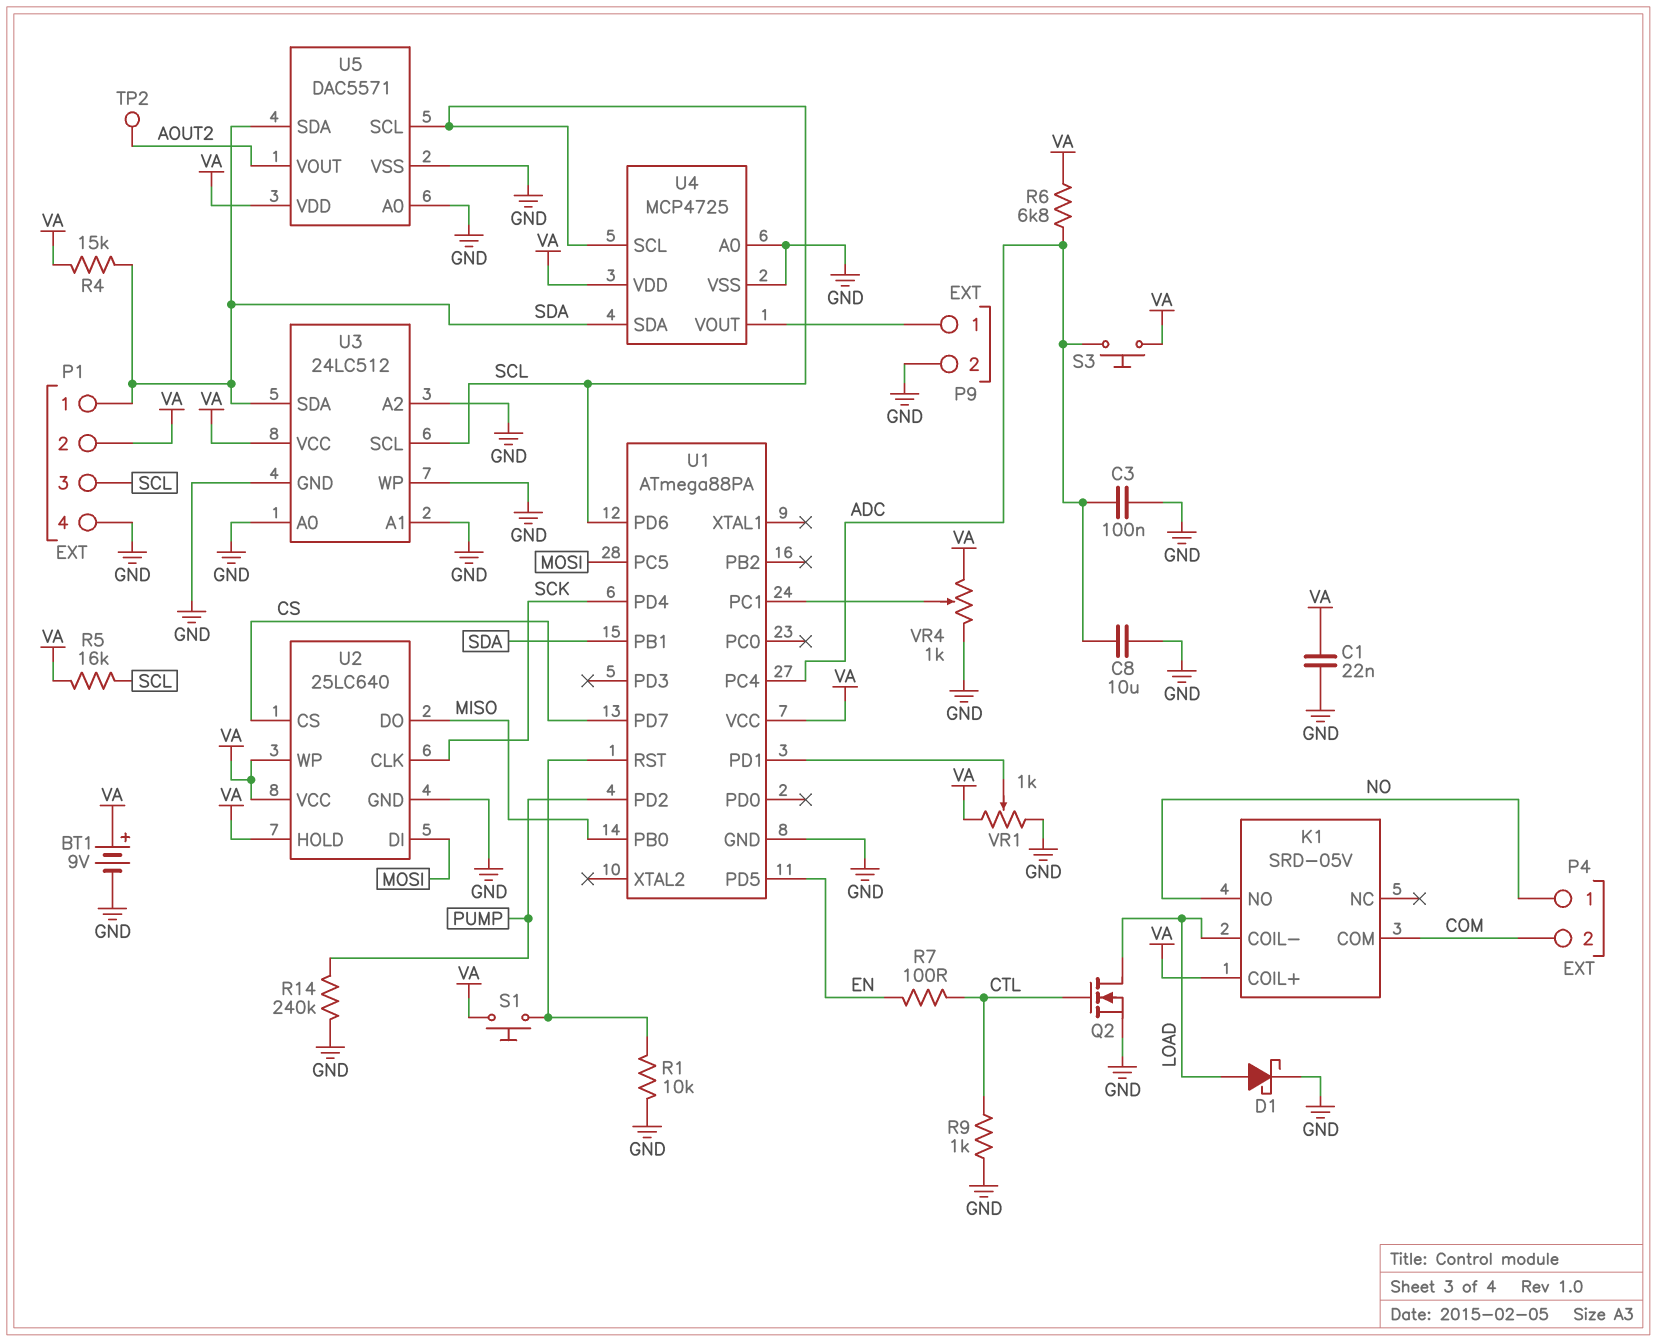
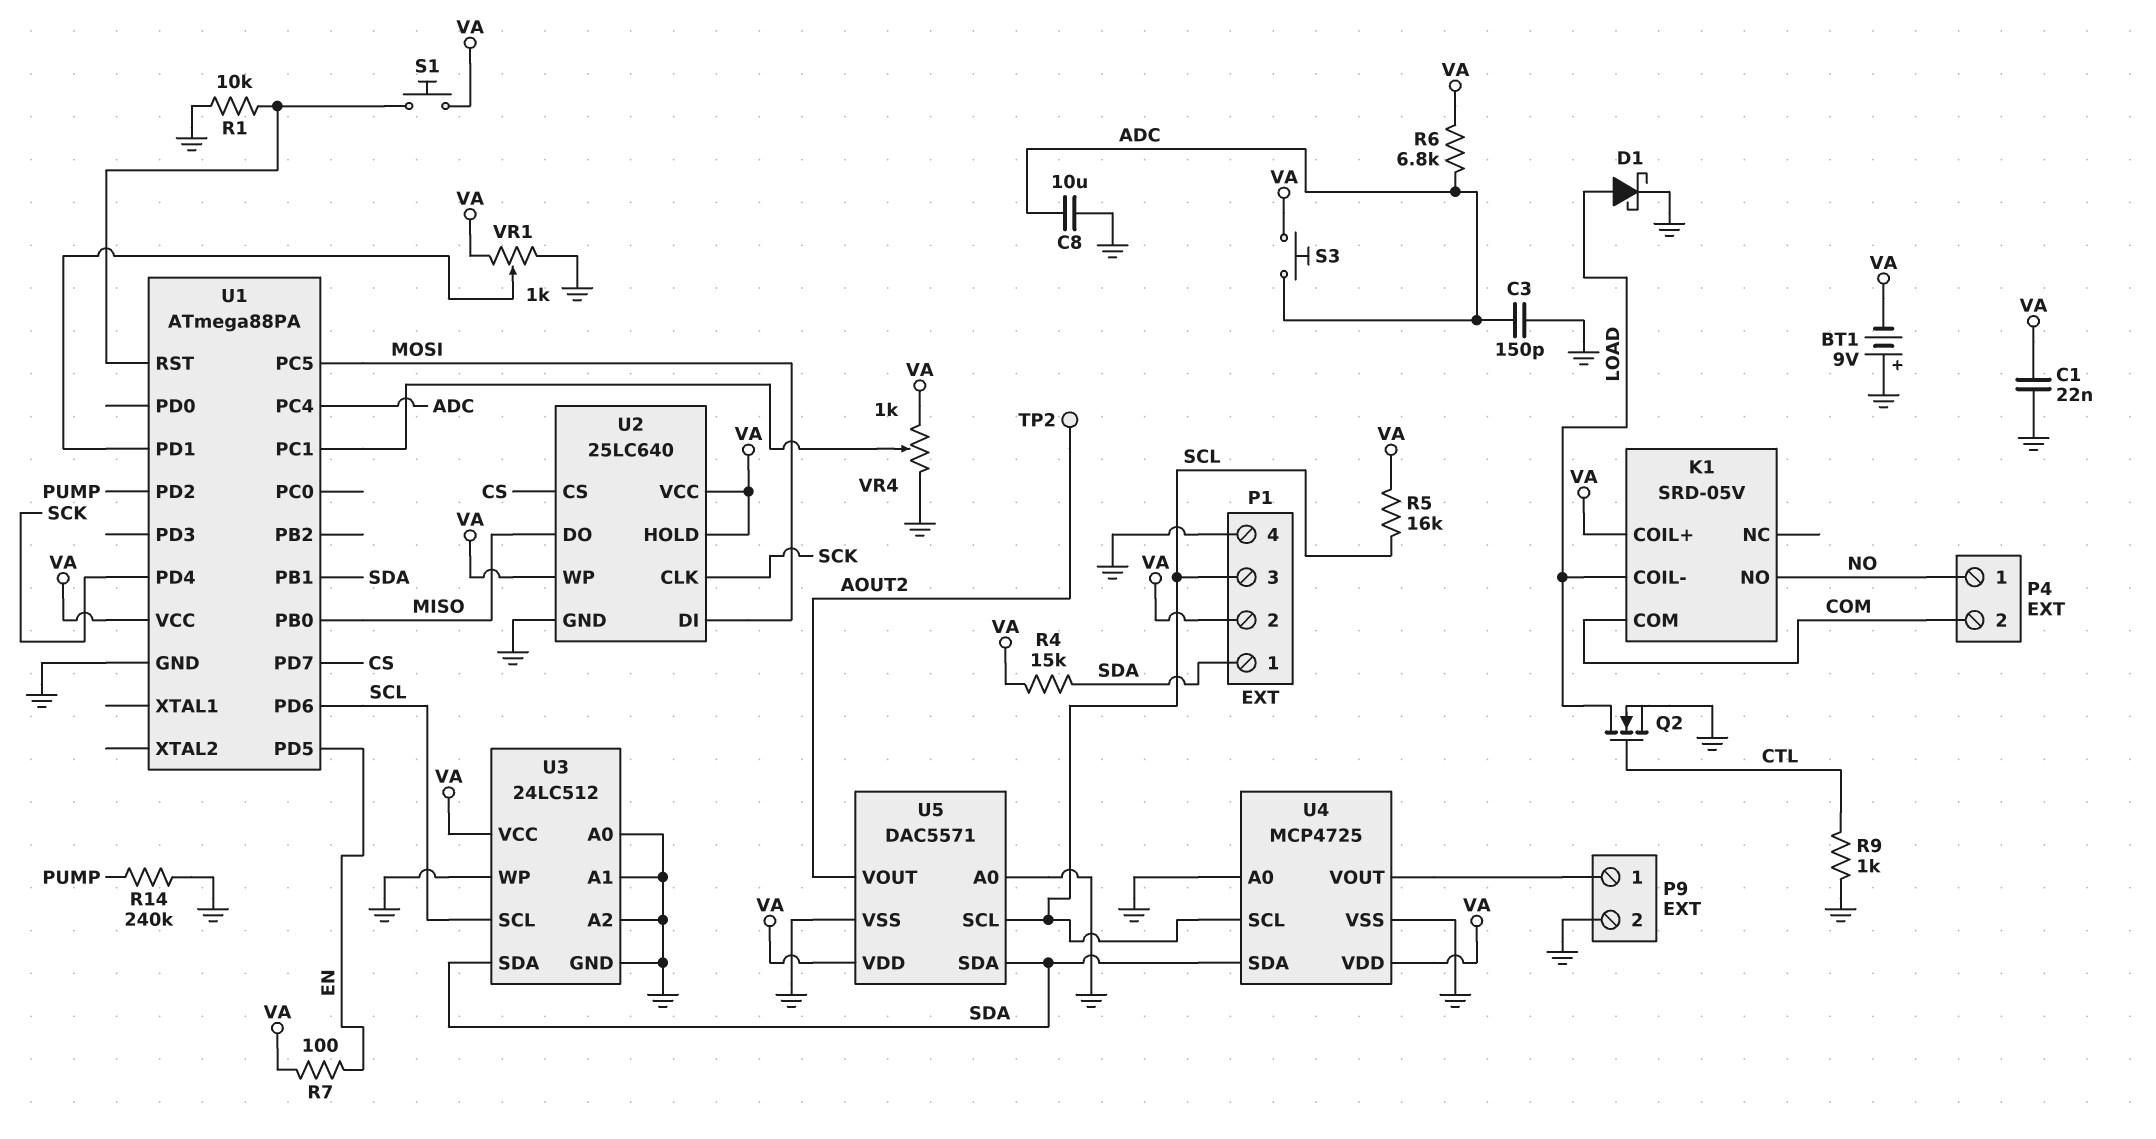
BT1: 9V (plus VA, minus GND) -> 9V (plus GND, minus VA)
C3: 100nF (ADC, GND) -> 150pF (ADC, GND)
R7: 100 (CTL, EN) -> 100 (EN, VA)

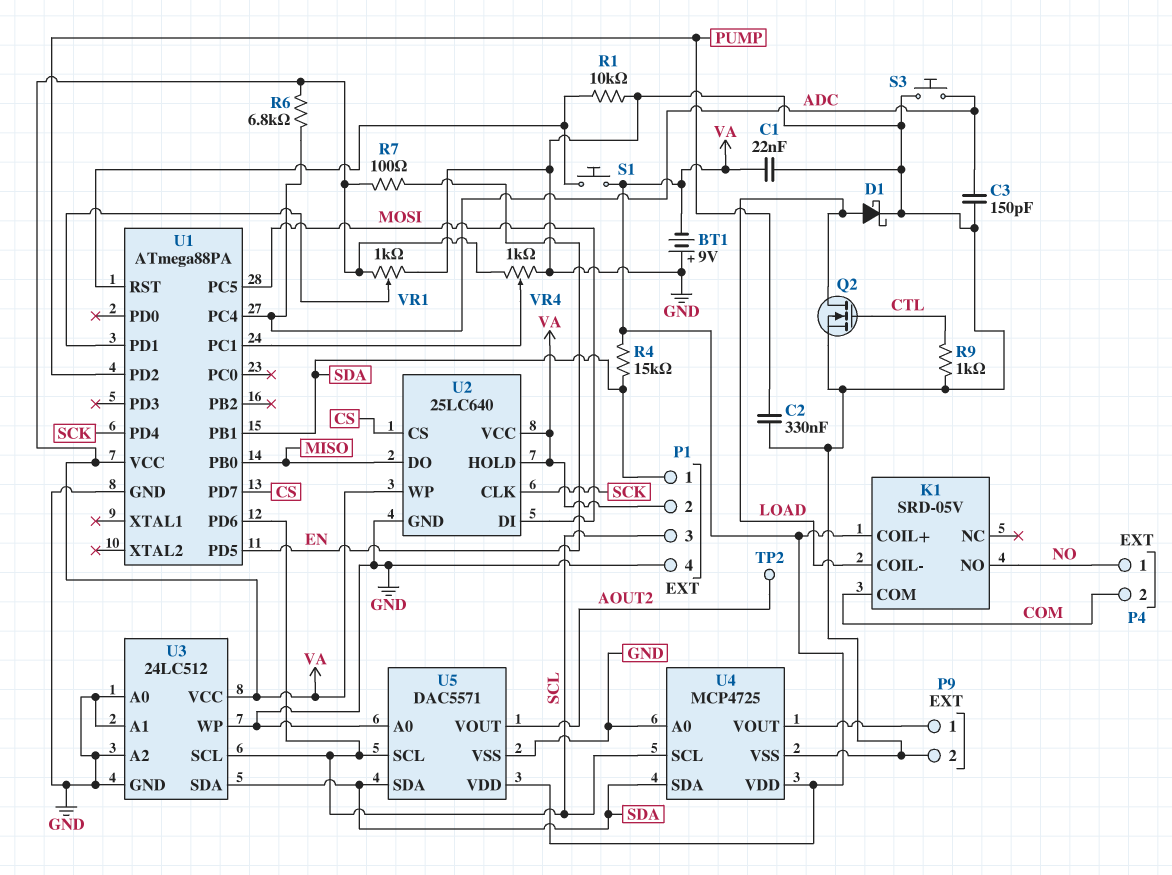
C2: none -> 330nF (GND, PUMP)
C8: 10uF (ADC, GND) -> none
R5: 16k (SCL, VA) -> none
R14: 240k (GND, PUMP) -> none
S3: button (ADC, VA) -> button (ADC, GND)

